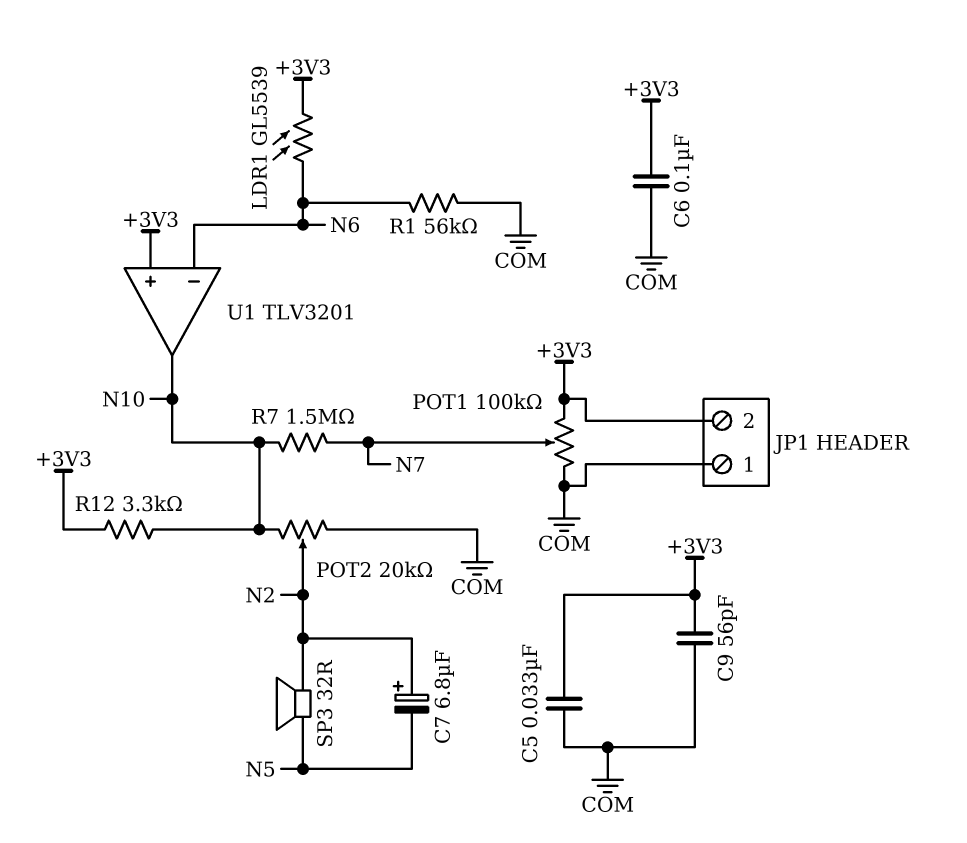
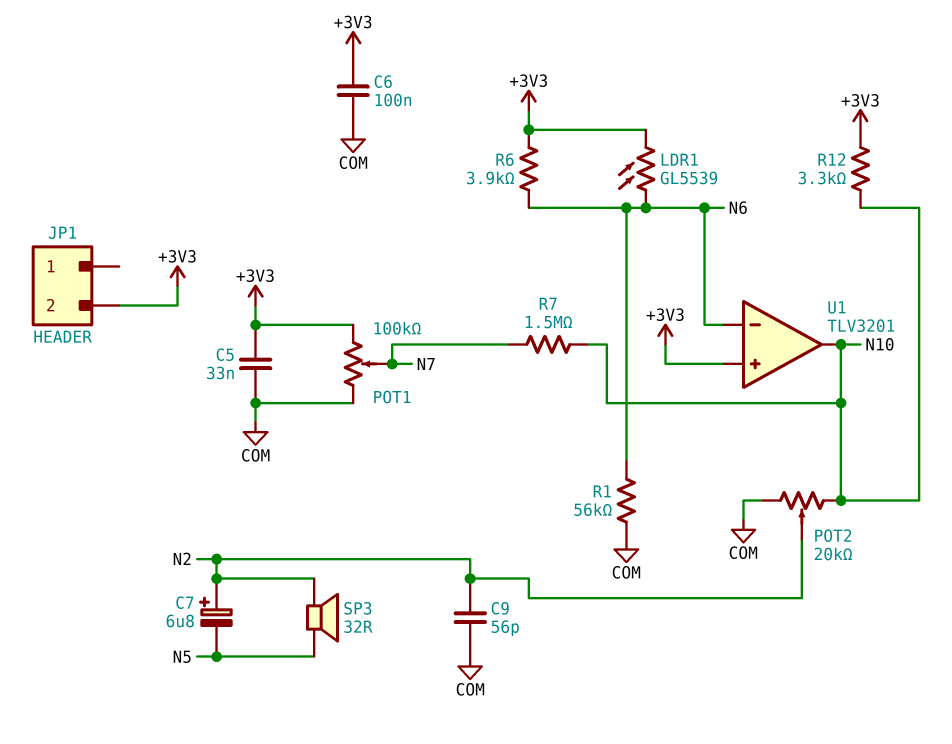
C9: 56pF (+3V3, COM) -> 56pF (COM, N2)
JP1 pin 1: COM -> none
R6: none -> 3.9k (+3V3, N6)

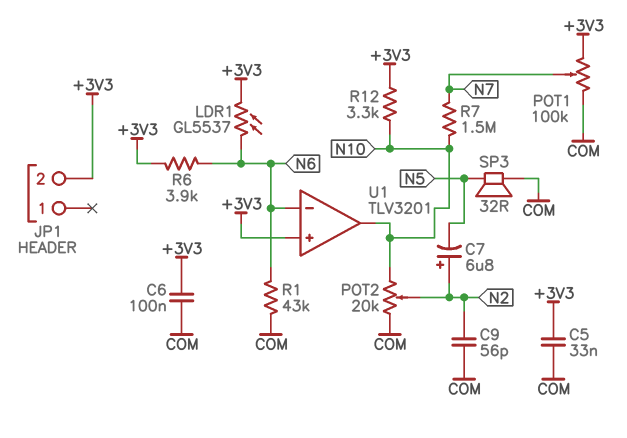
LDR1: GL5539 (+3V3, N6) -> GL5537 (+3V3, N6)
R1: 56k (COM, N6) -> 43k (COM, N6)
SP3: speaker 32R (N2, N5) -> speaker 32R (COM, N5)

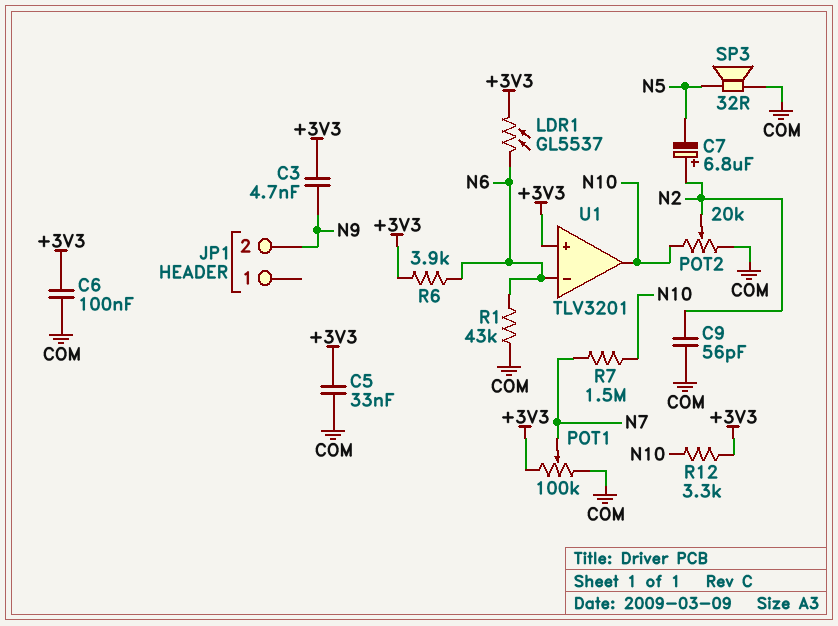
C3: none -> 4.7nF (+3V3, N9)
JP1 pin 2: +3V3 -> N9

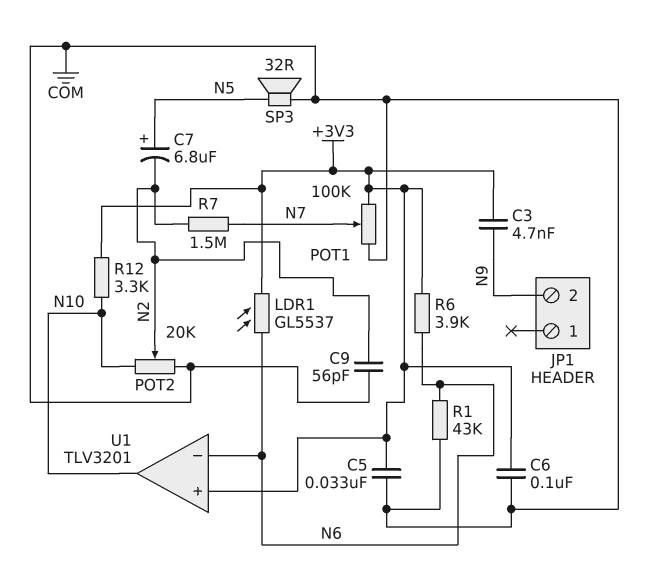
C7: 6.8uF (plus N2, minus N5) -> 6.8uF (plus N5, minus N2)
R7: 1.5M (N7, N10) -> 1.5M (N2, N7)

